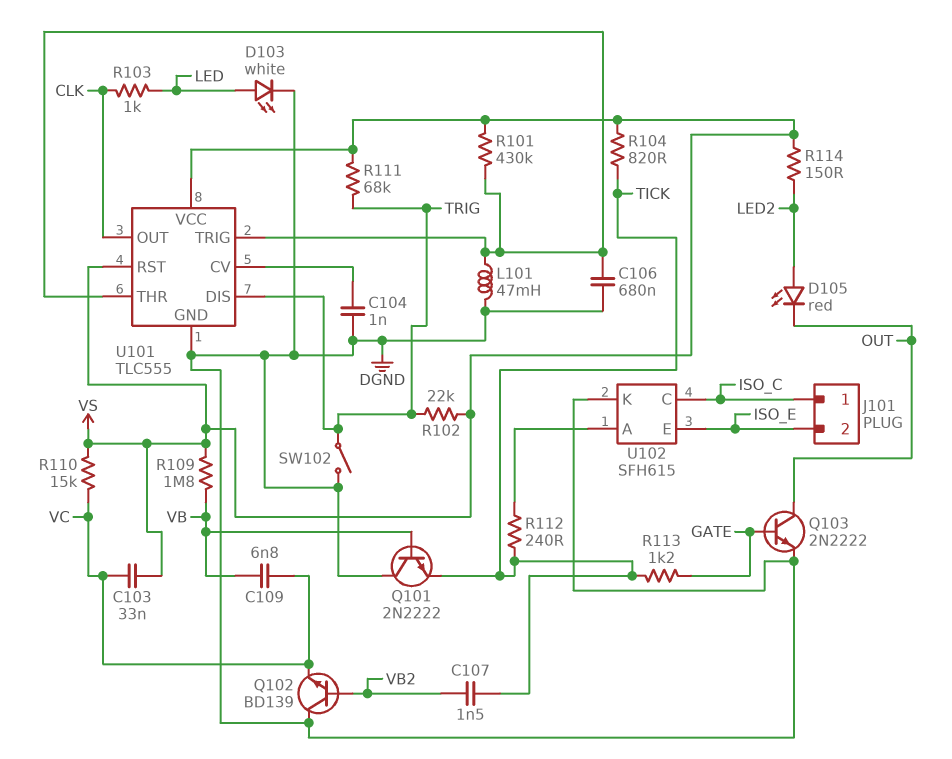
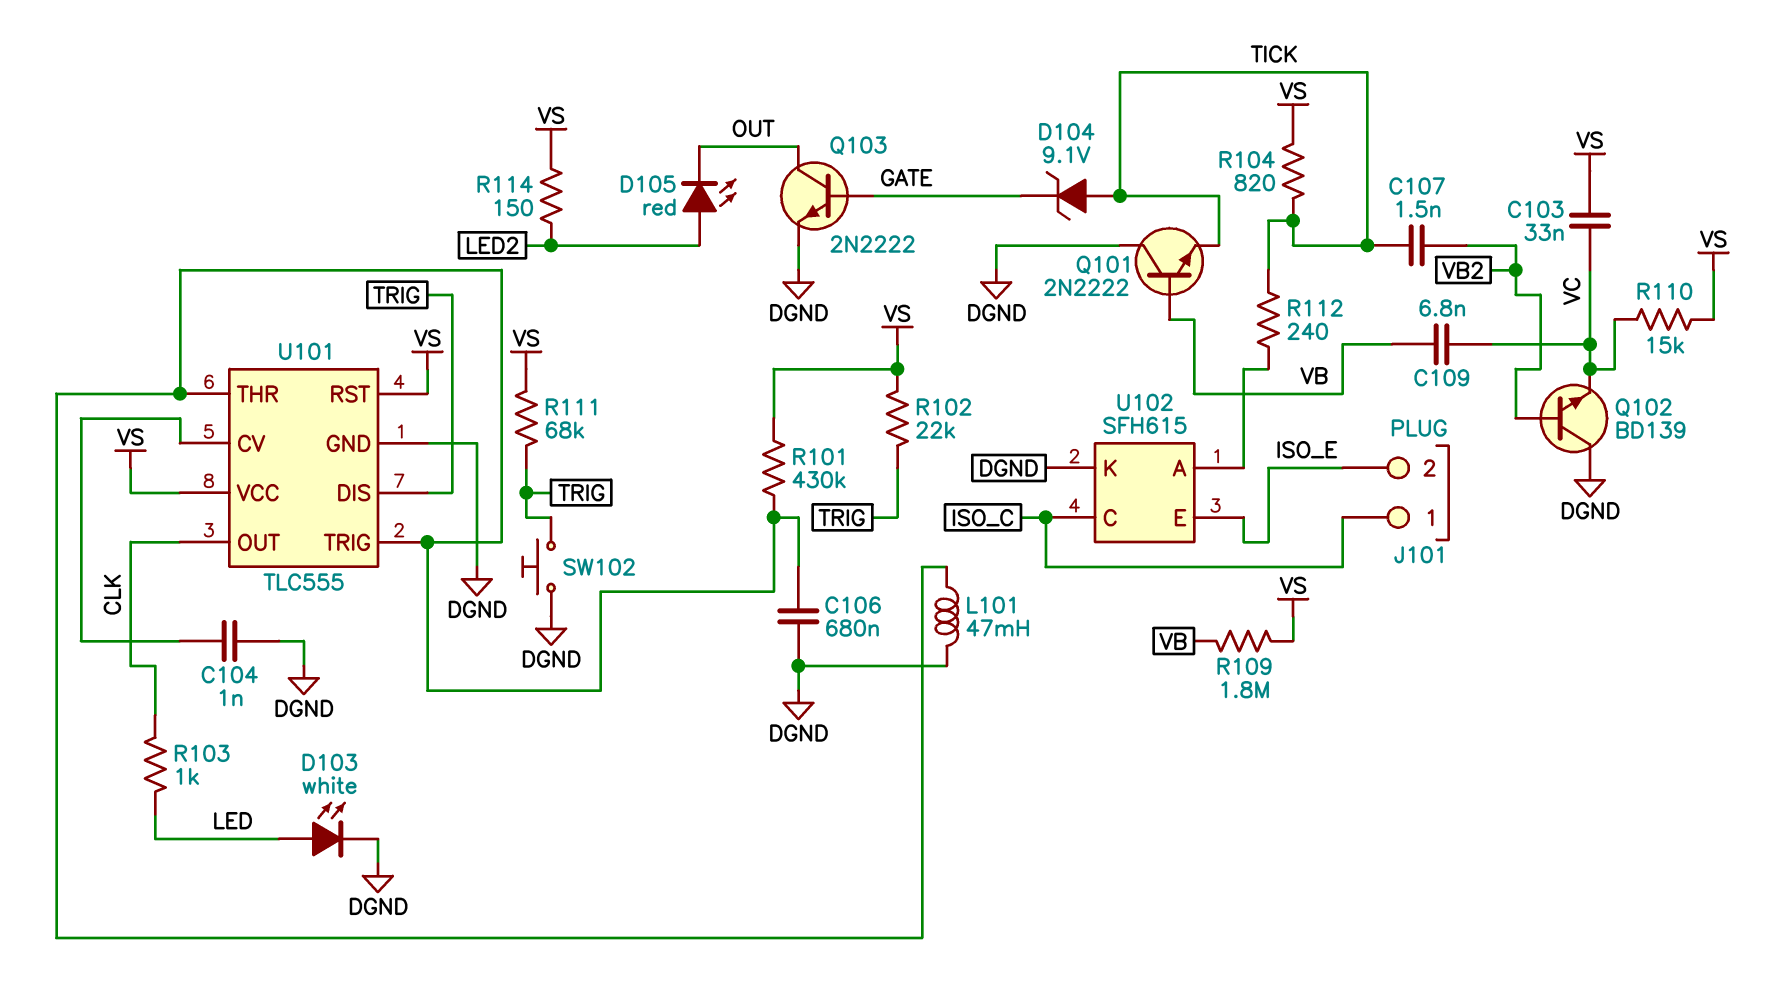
D104: none -> zener 9.1V (A TICK, K GATE)
R113: 1.2k (GATE, TICK) -> none
SW102: switch (DGND, TRIG) -> button (DGND, TRIG)

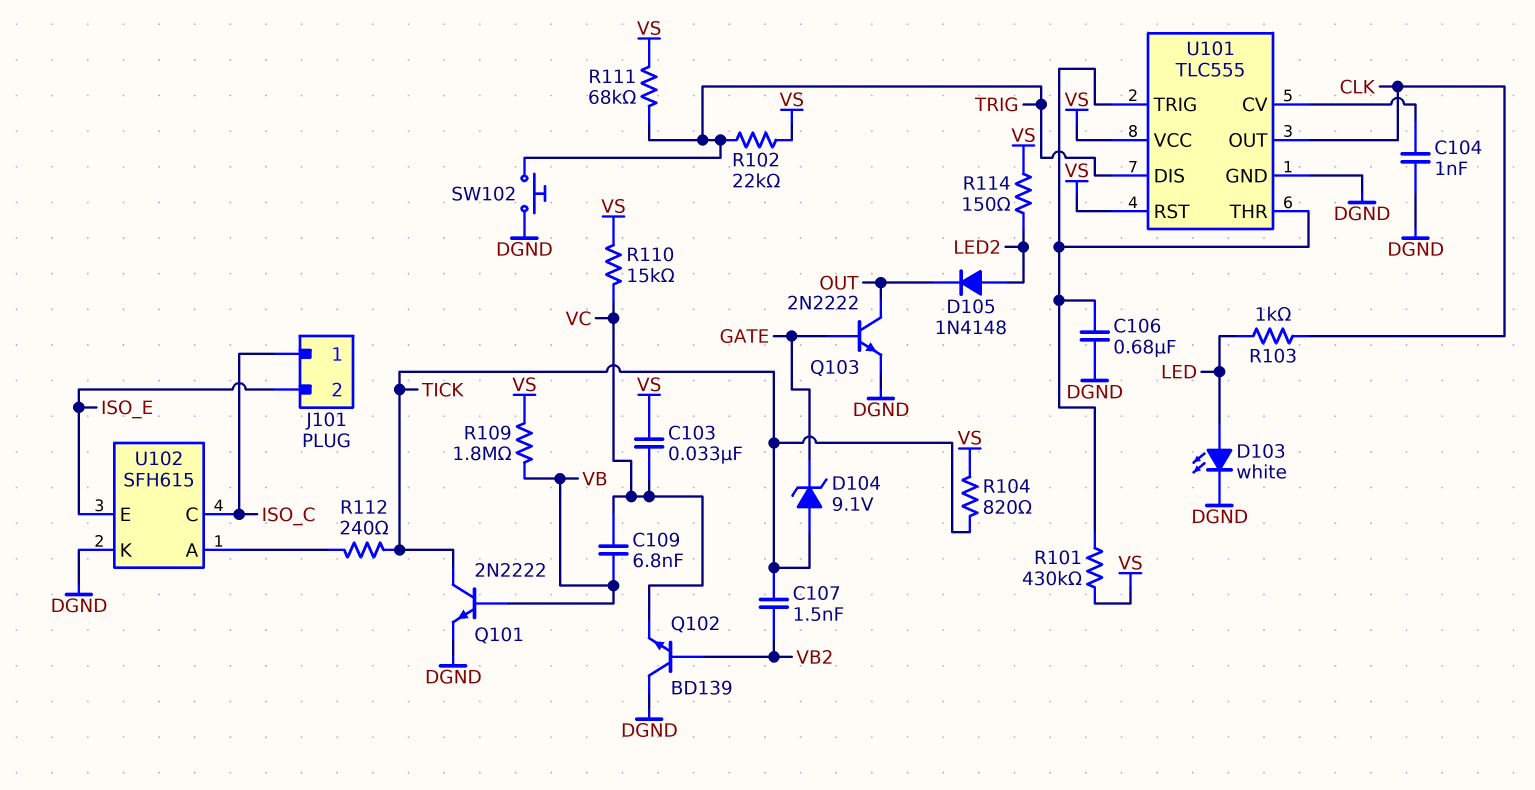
D105: LED red (A LED2, K OUT) -> diode 1N4148 (A LED2, K OUT)
L101: 47mH (DGND, U101/THR) -> none
Q101: NPN 2N2222 (B VB, C DGND, E TICK) -> NPN 2N2222 (B VB, C TICK, E DGND)

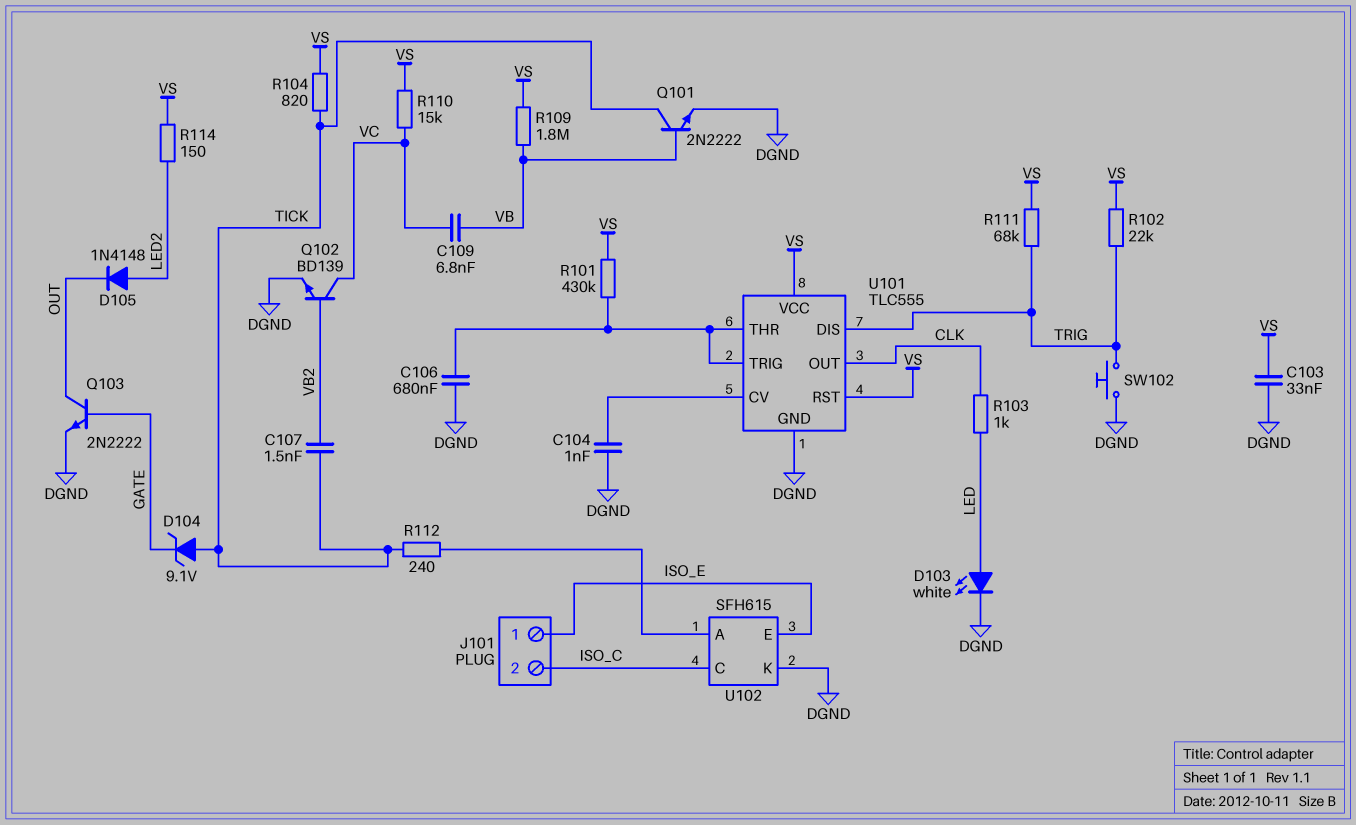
C103: 33nF (VC, VS) -> 33nF (DGND, VS)
J101 pin 1: ISO_C -> ISO_E
J101 pin 2: ISO_E -> ISO_C
Q102: NPN BD139 (B VB2, C DGND, E VC) -> NPN BD139 (B VB2, C VC, E DGND)

